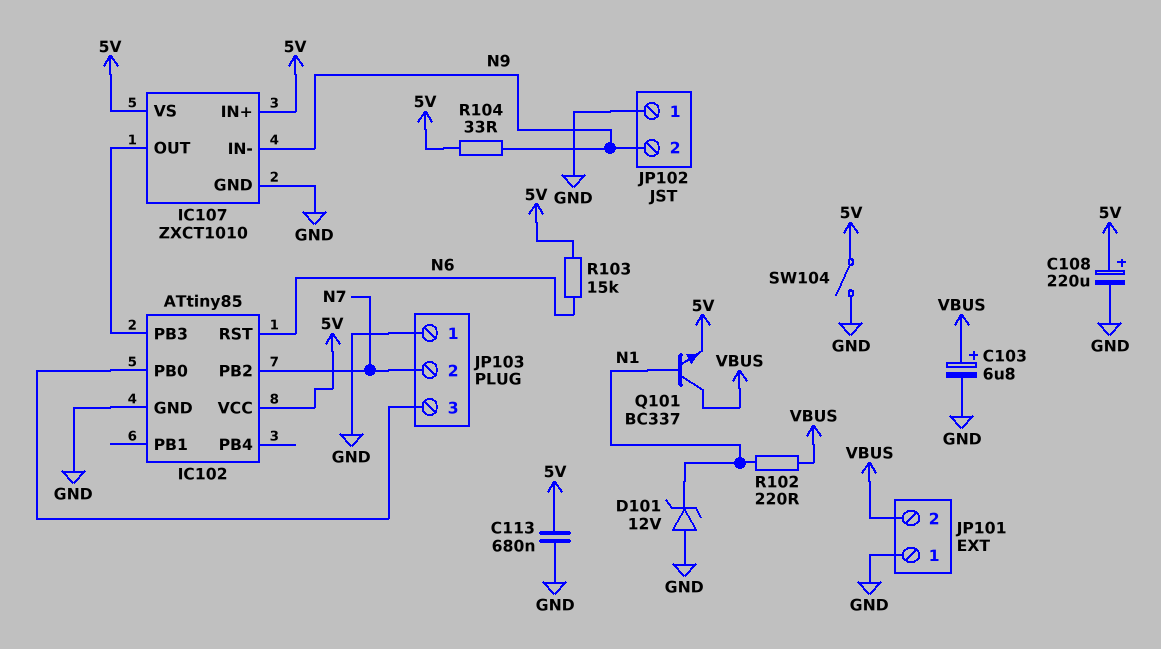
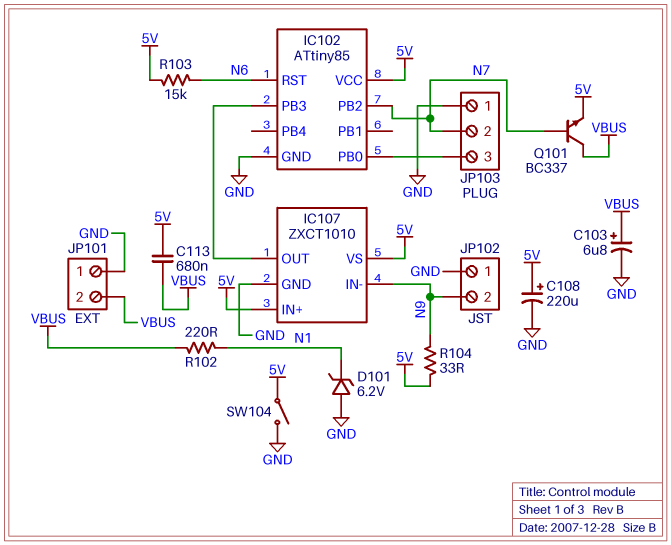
C113: 680nF (5V, GND) -> 680nF (5V, VBUS)
D101: zener 12V (A GND, K N1) -> zener 6.2V (A GND, K N1)
Q101: NPN BC337 (B N1, C VBUS, E 5V) -> NPN BC337 (B N7, C VBUS, E 5V)

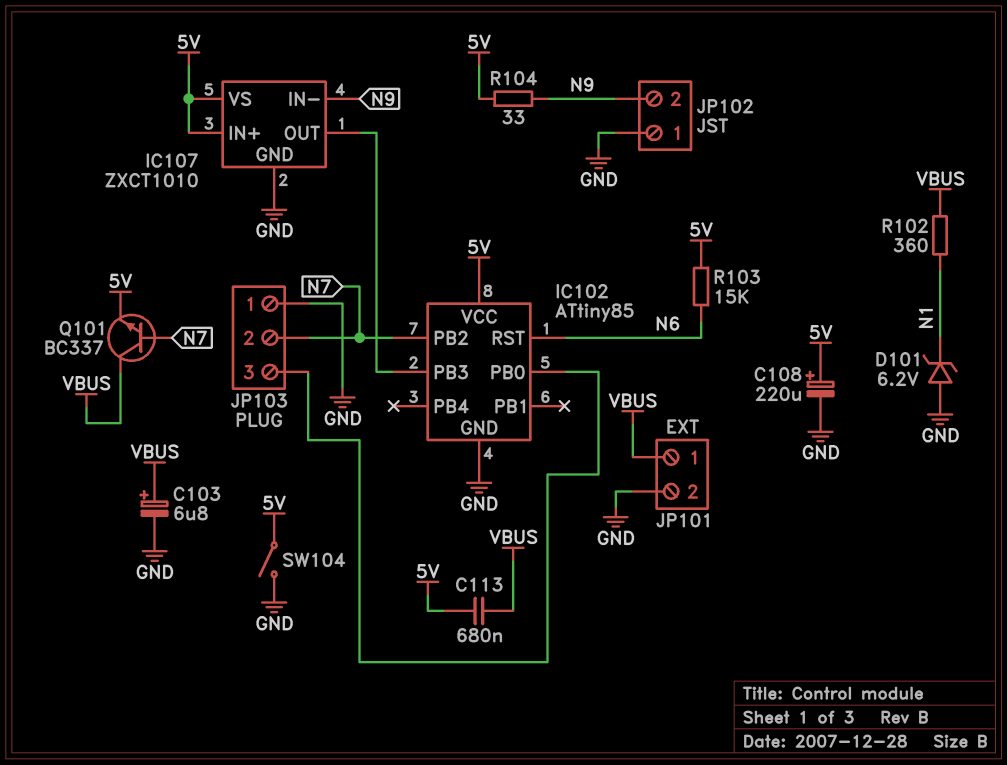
JP101 pin 1: GND -> VBUS
JP101 pin 2: VBUS -> GND
R102: 220 (N1, VBUS) -> 360 (N1, VBUS)

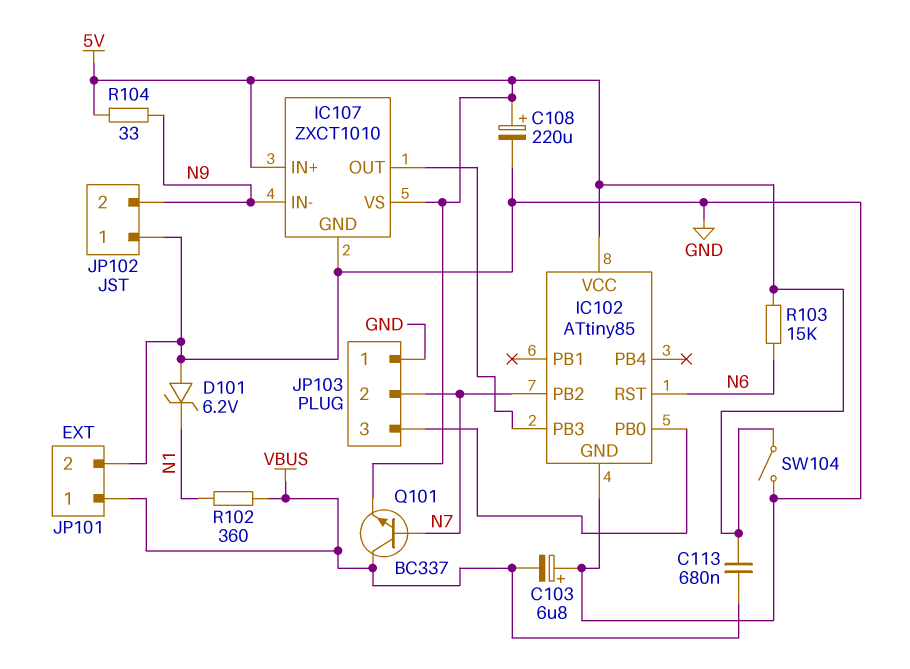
C103: 6.8uF (plus VBUS, minus GND) -> 6.8uF (plus GND, minus VBUS)

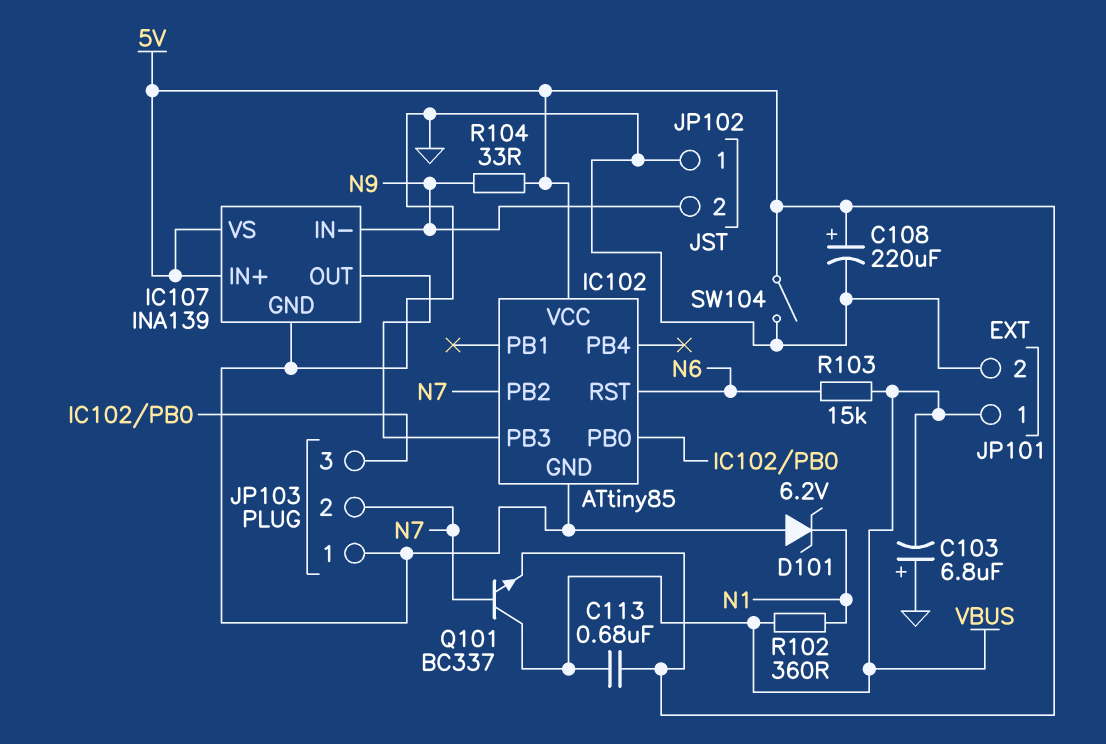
IC107: ZXCT1010 -> INA139
R103: 15k (5V, N6) -> 15k (N6, VBUS)

